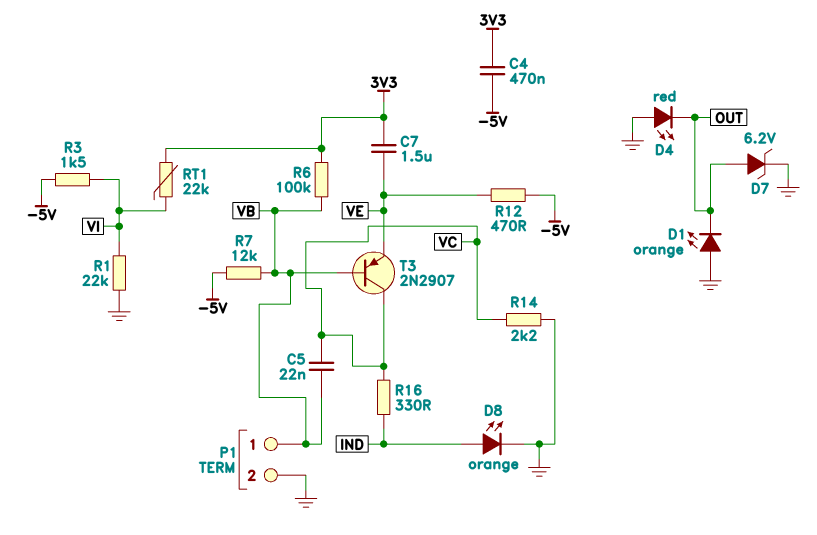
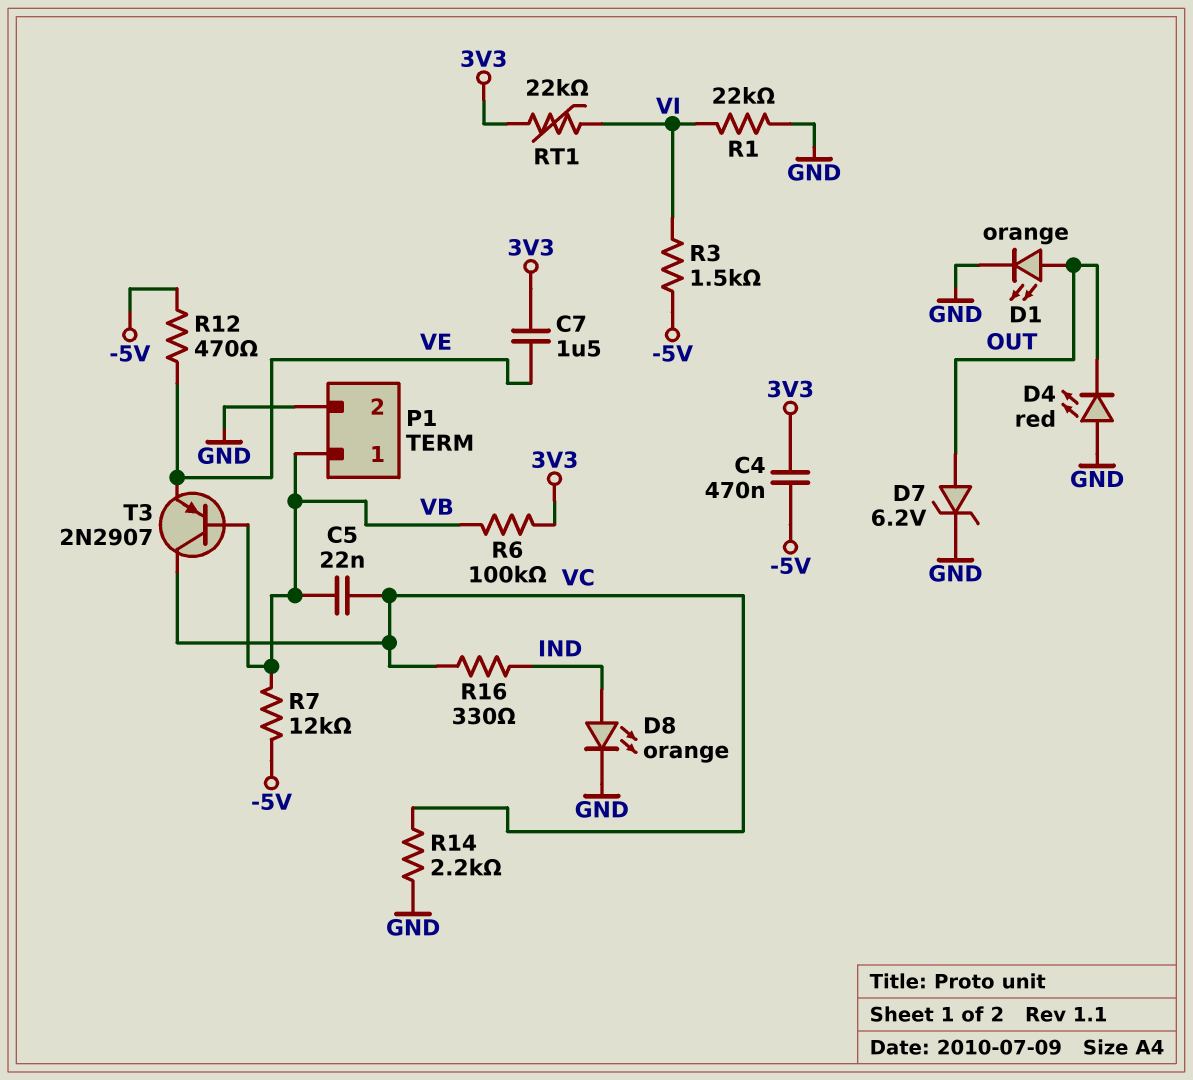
D1: LED orange (A GND, K OUT) -> LED orange (A OUT, K GND)

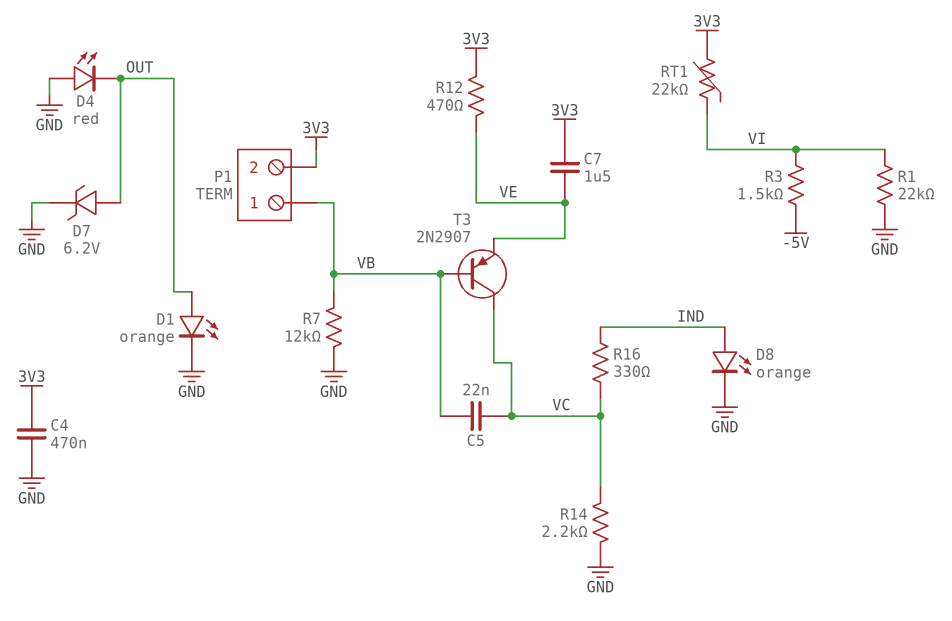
C4: 470nF (-5V, 3V3) -> 470nF (3V3, GND)
P1 pin 2: GND -> 3V3
R6: 100k (3V3, VB) -> none
R7: 12k (-5V, VB) -> 12k (GND, VB)
R12: 470 (-5V, VE) -> 470 (3V3, VE)

